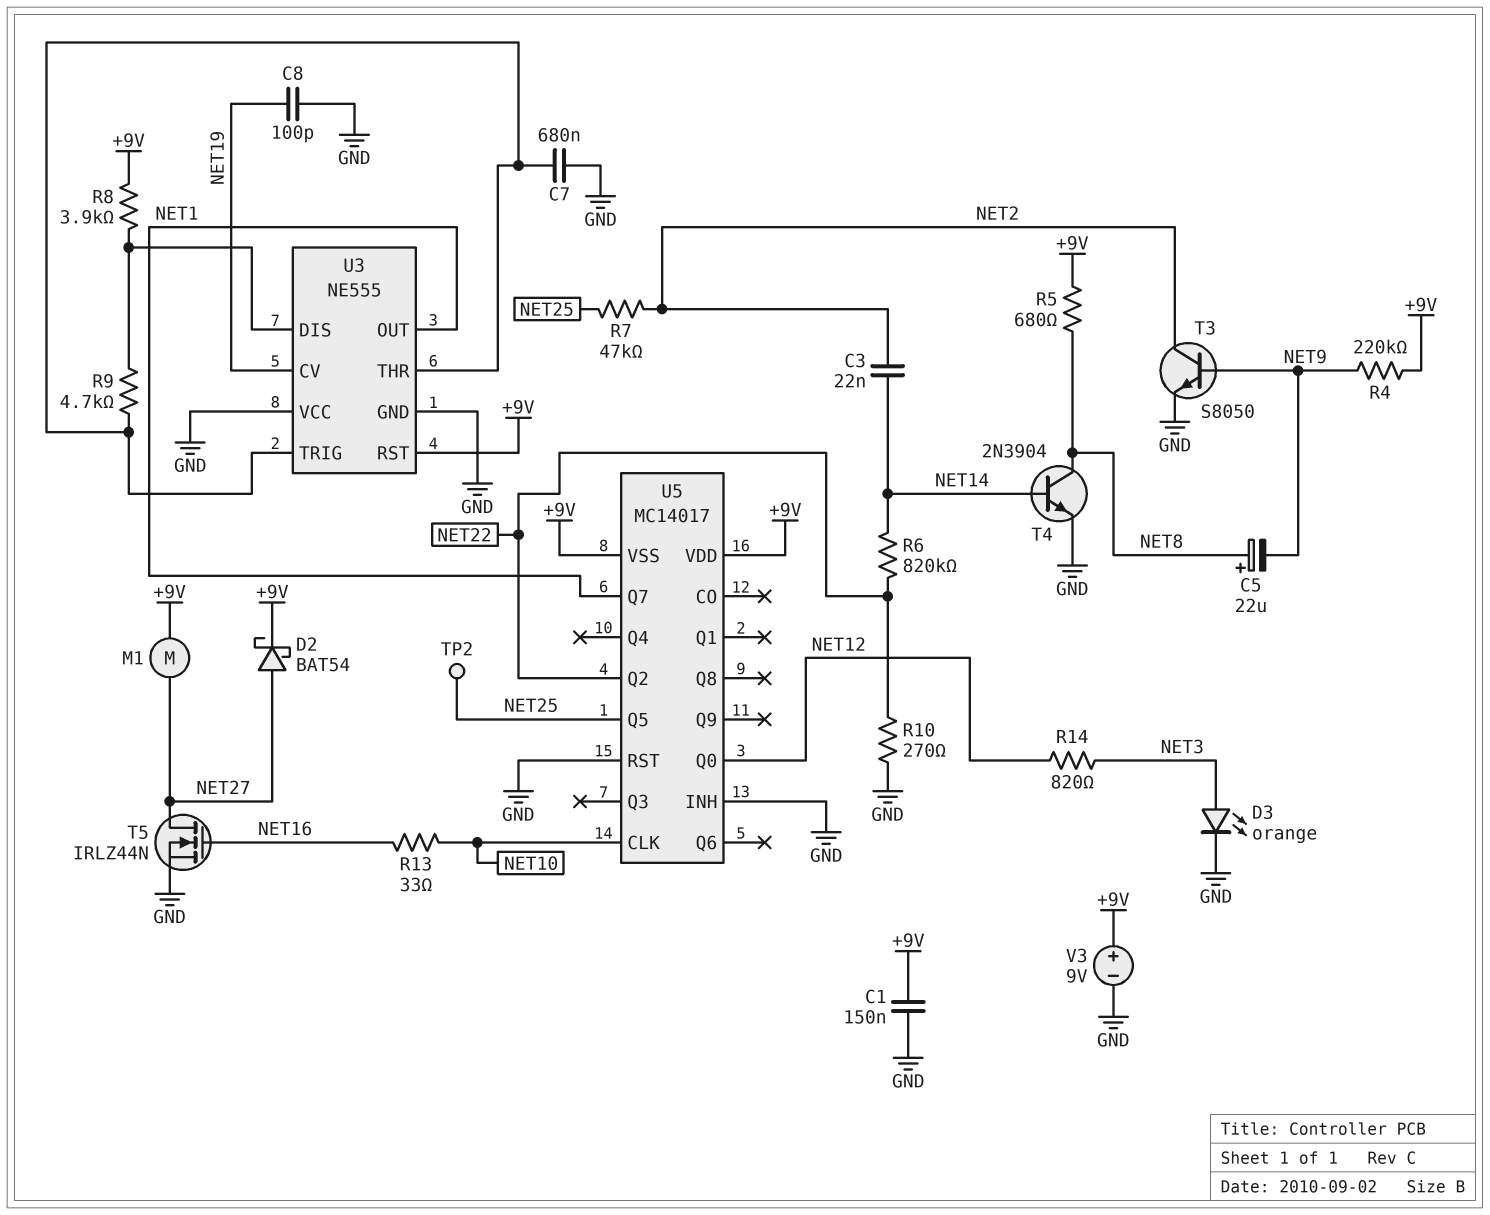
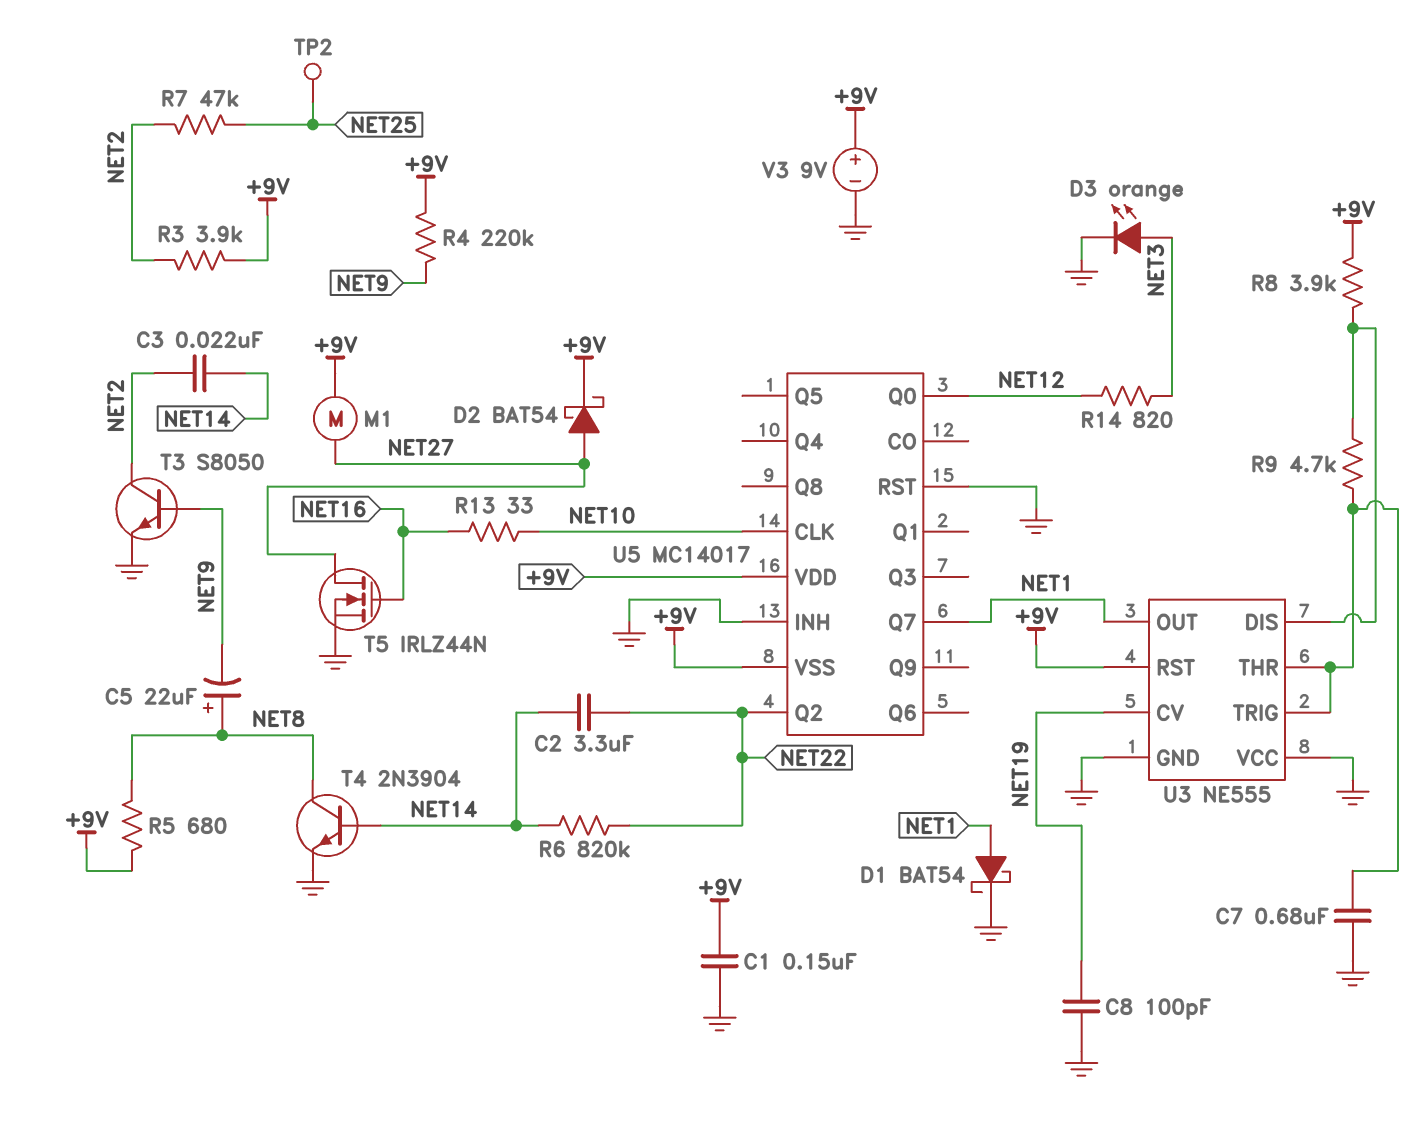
C2: none -> 3.3uF (NET14, NET22)
D1: none -> schottky BAT54 (A NET1, K GND)
R3: none -> 3.9k (+9V, NET2)
R10: 270 (GND, NET22) -> none
U5 pin Q5: NET25 -> none

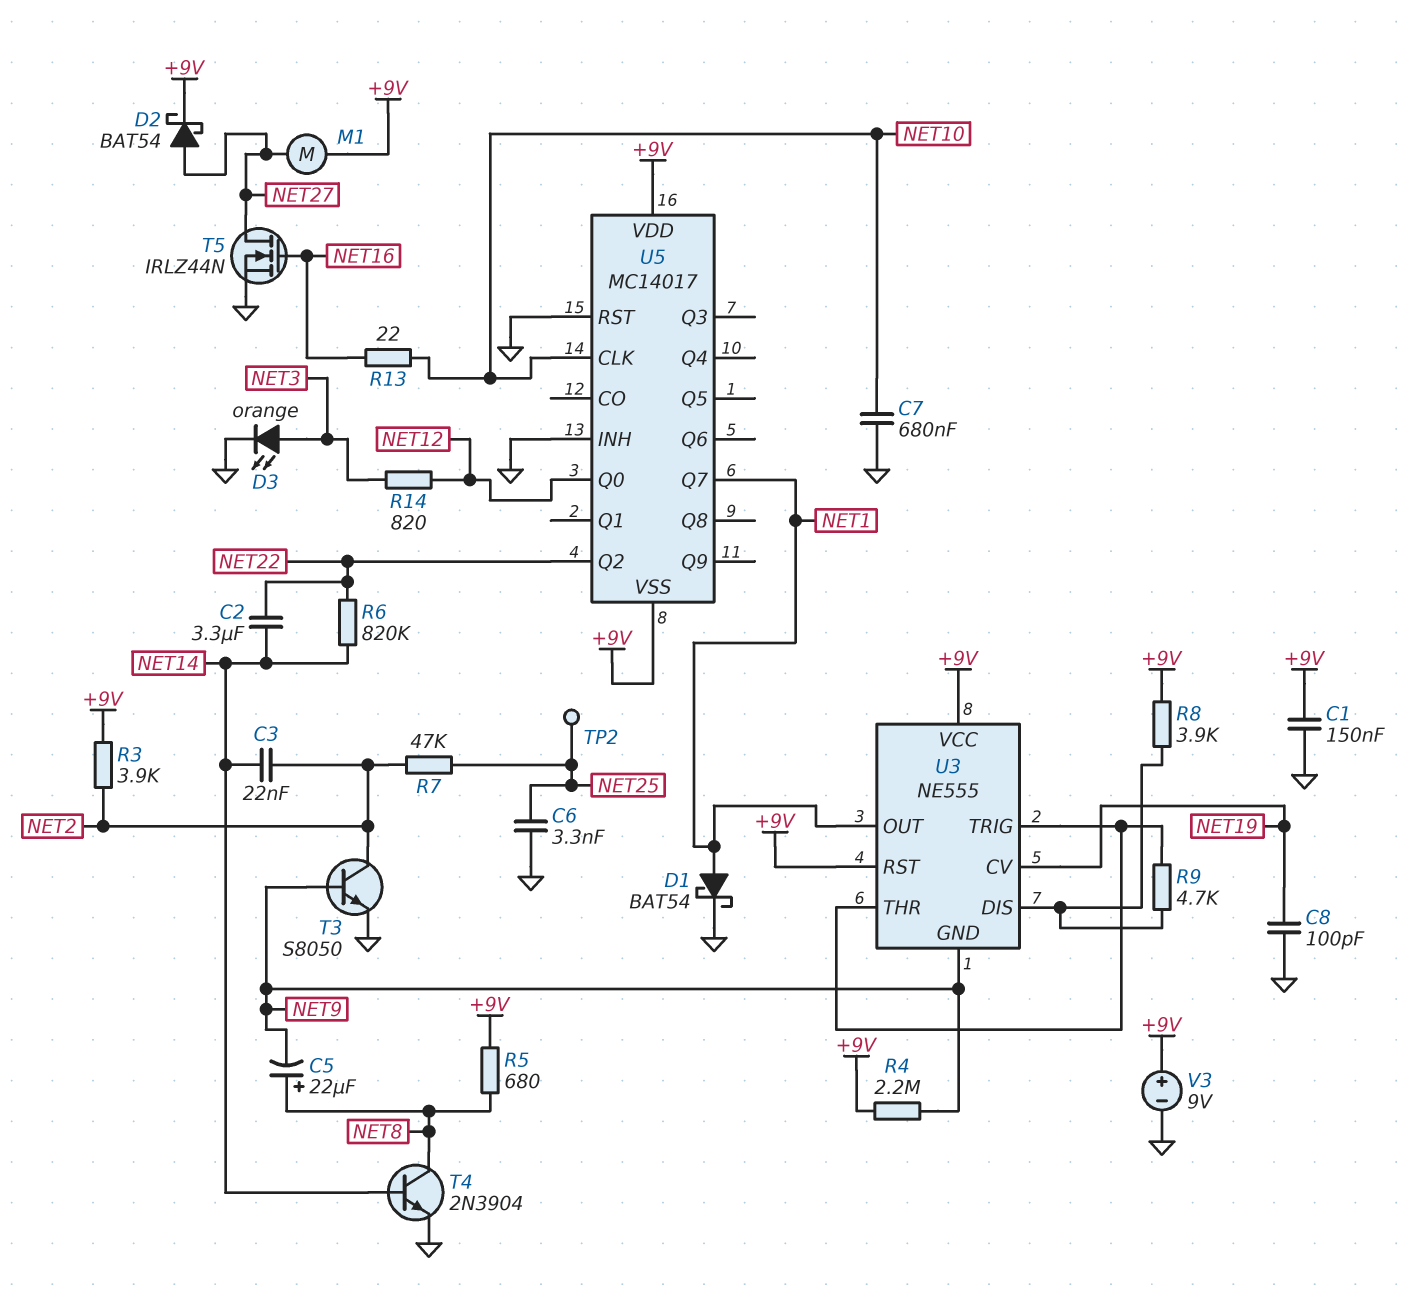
C6: none -> 3.3nF (GND, NET25)
C7: 680nF (GND, U3/THR) -> 680nF (GND, NET10)
R4: 220k (+9V, NET9) -> 2.2M (+9V, NET9)
R13: 33 (NET10, NET16) -> 22 (NET10, NET16)
U3 pin GND: GND -> NET9
U3 pin VCC: GND -> +9V

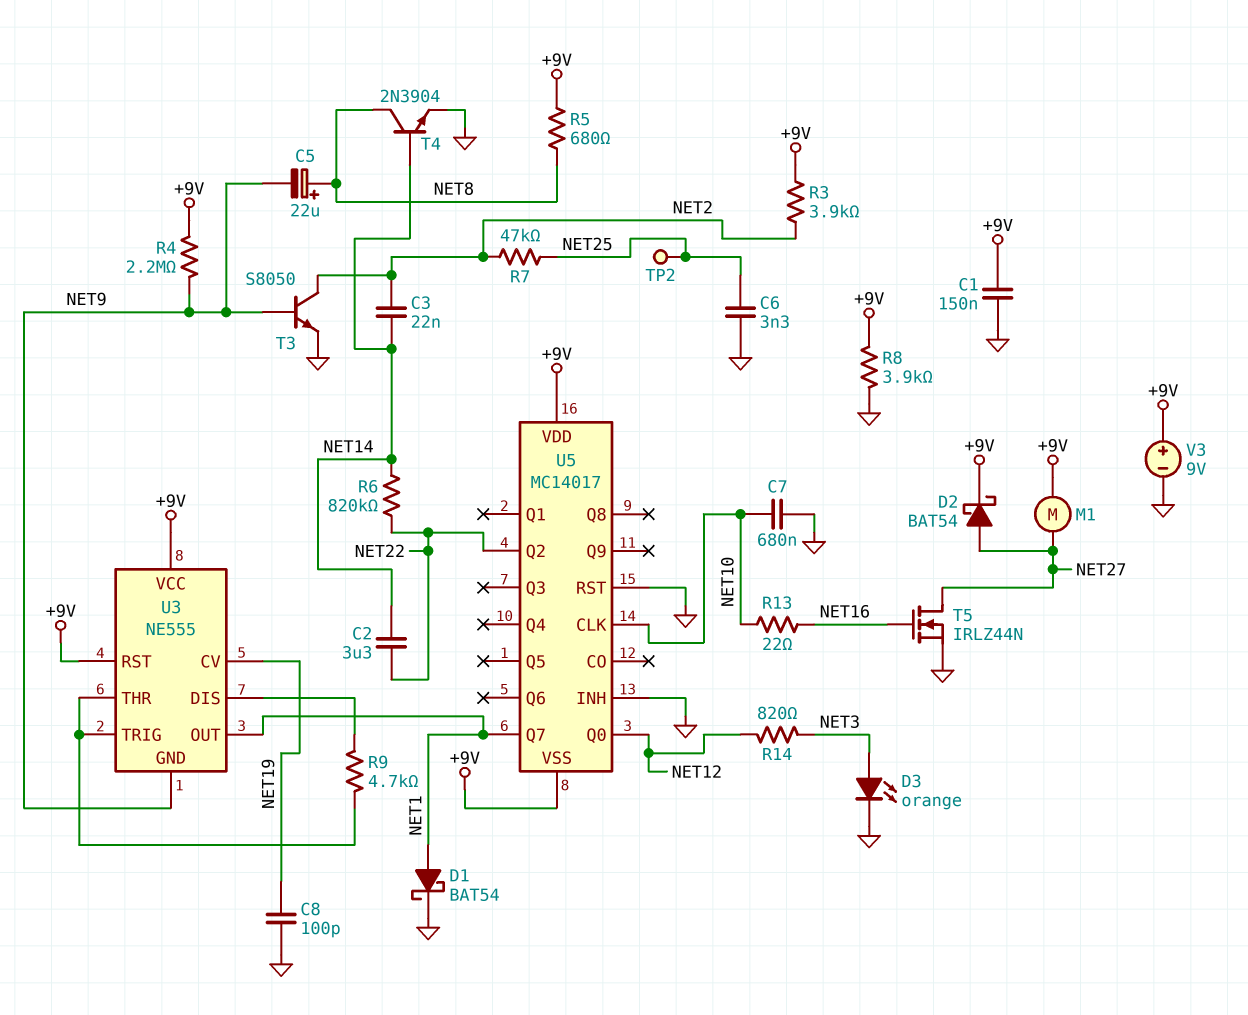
R8: 3.9k (+9V, U3/DIS) -> 3.9k (+9V, GND)

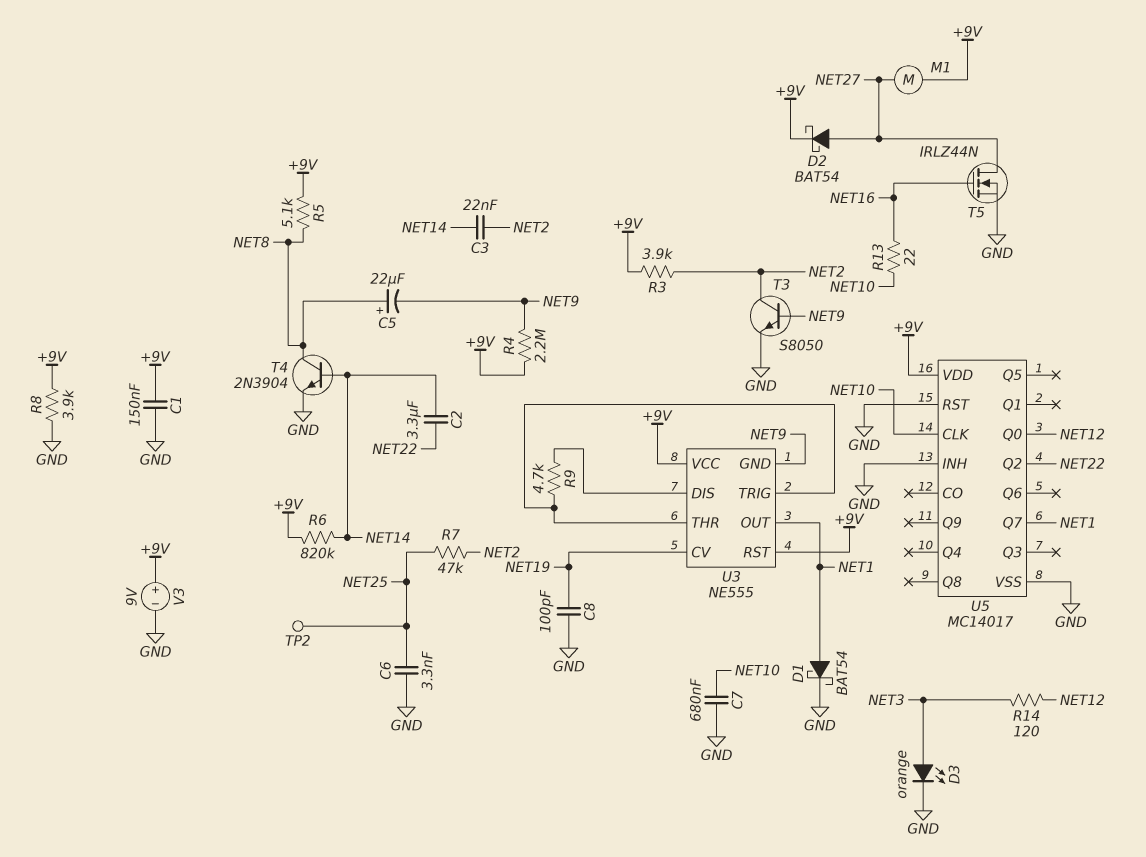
R5: 680 (+9V, NET8) -> 5.1k (+9V, NET8)
R6: 820k (NET14, NET22) -> 820k (+9V, NET14)
R14: 820 (NET3, NET12) -> 120 (NET3, NET12)
U5 pin VSS: +9V -> GND

